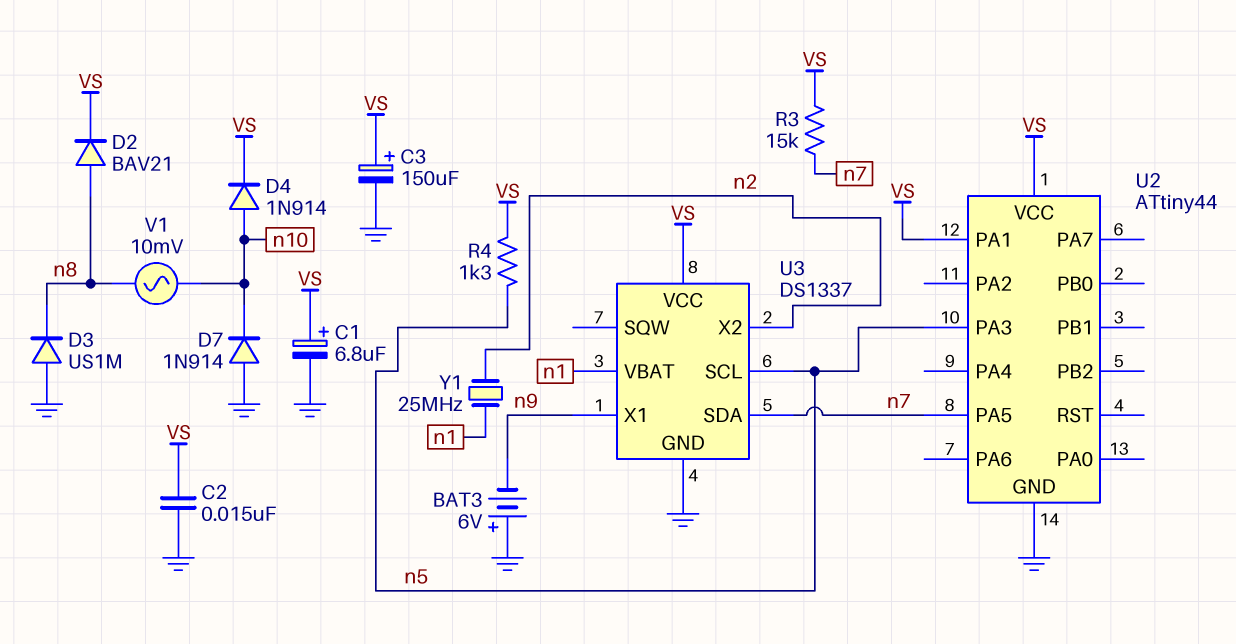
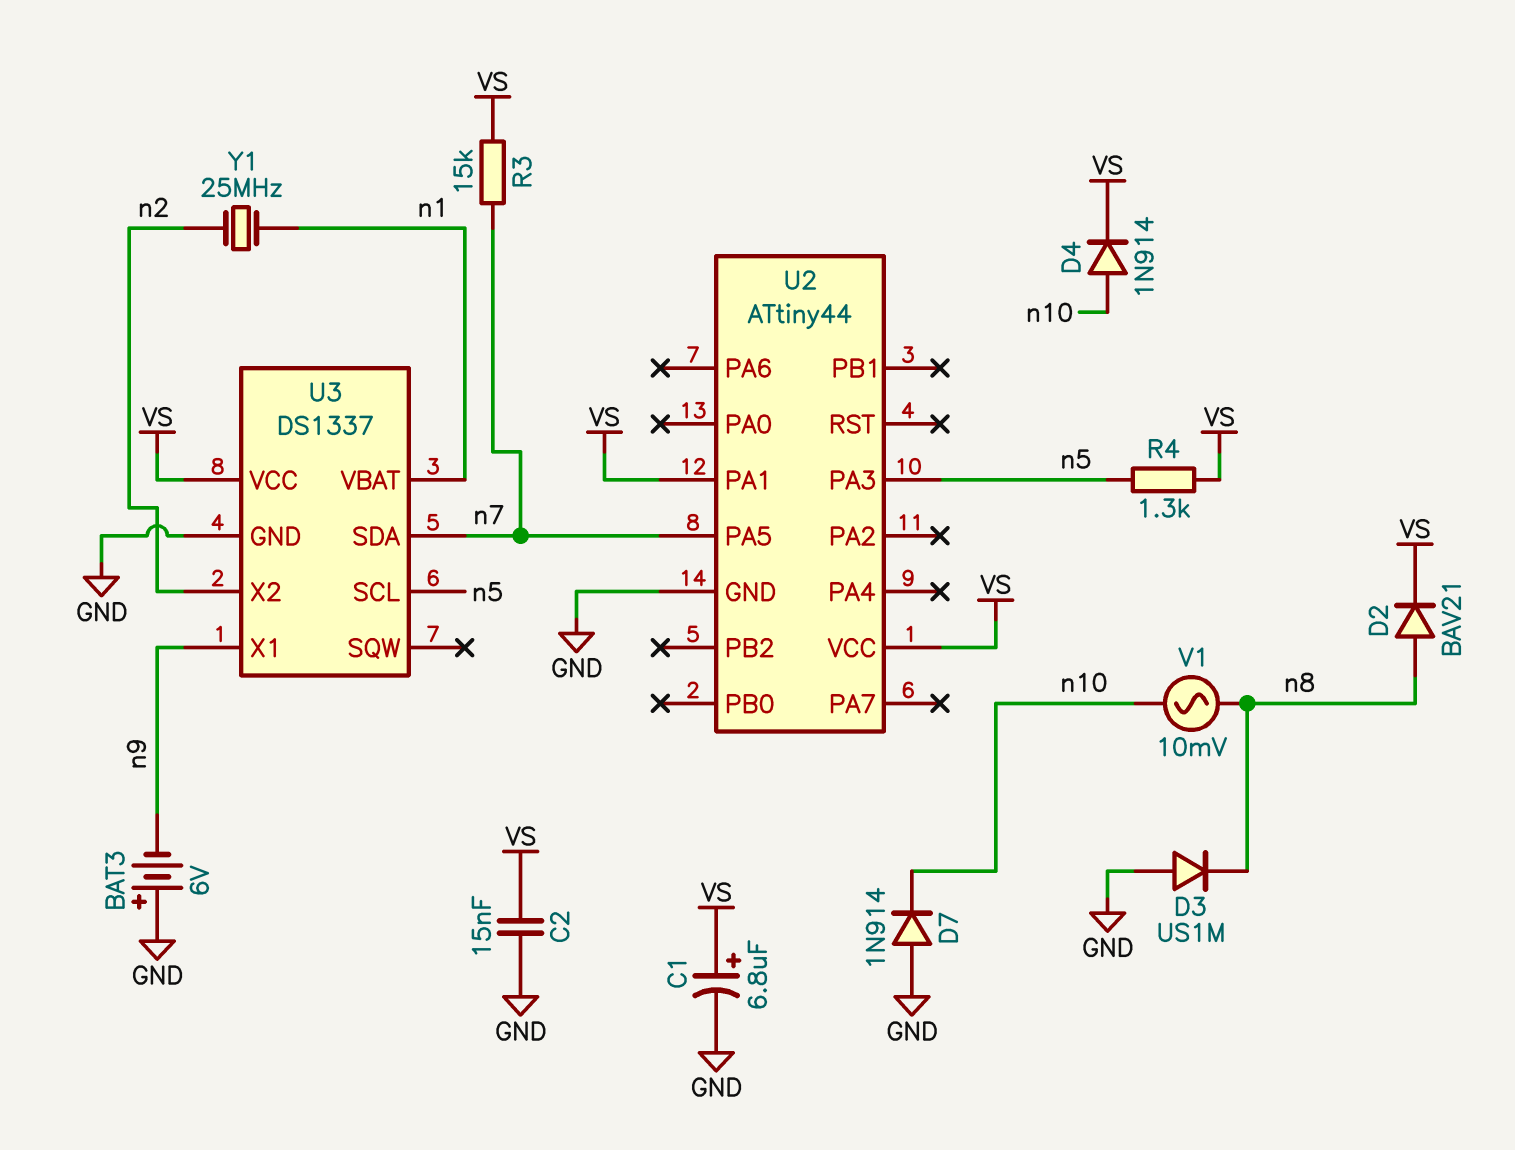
C3: 150uF (plus VS, minus GND) -> none

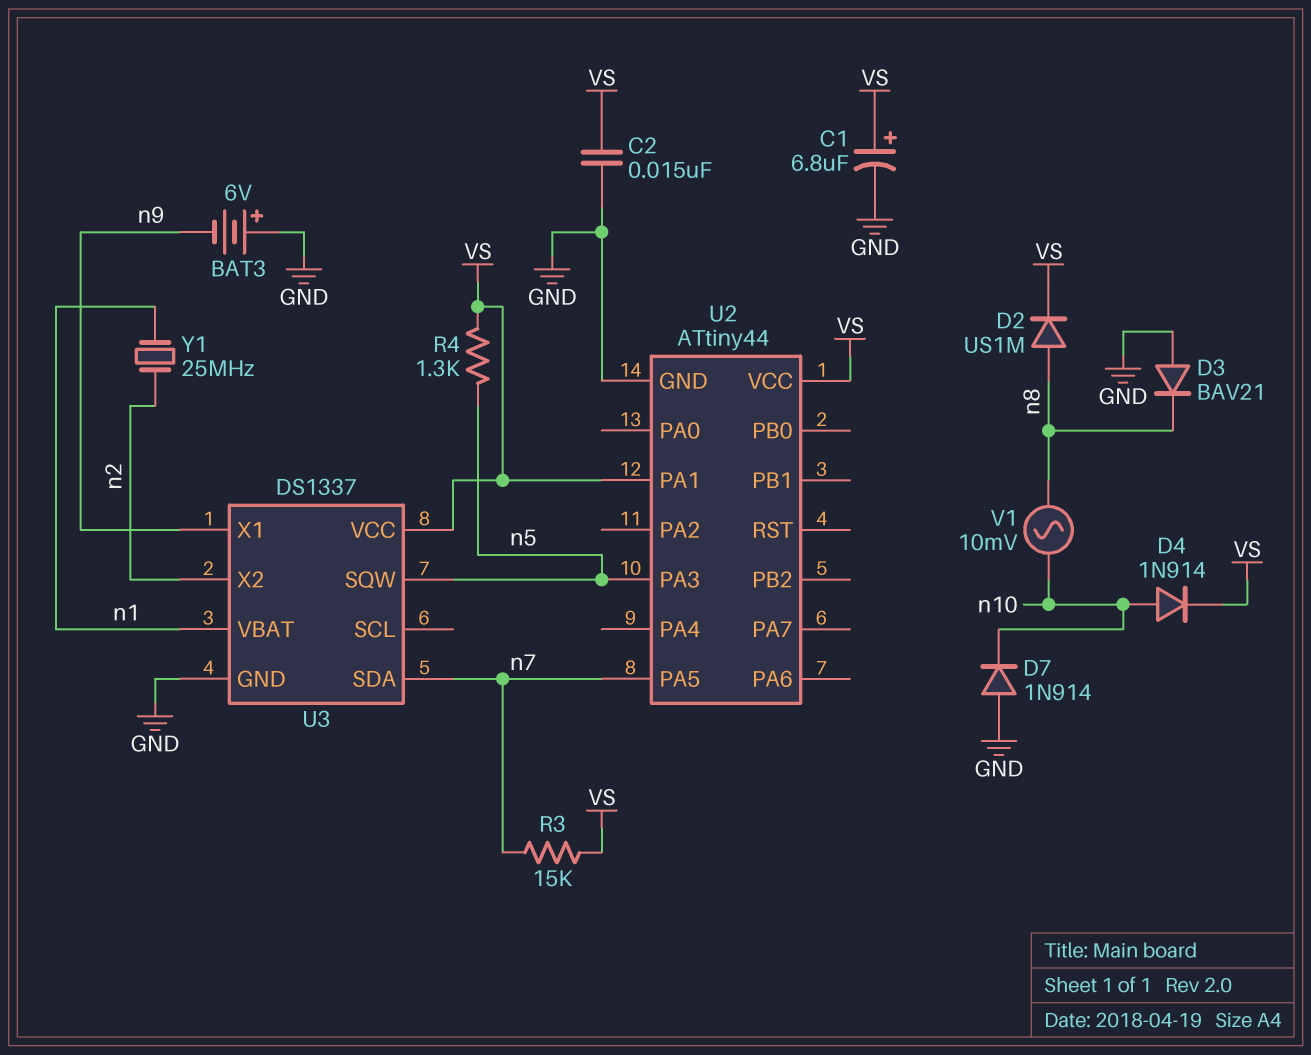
D2: diode BAV21 (A n8, K VS) -> diode US1M (A n8, K VS)
D3: diode US1M (A GND, K n8) -> diode BAV21 (A GND, K n8)
U3 pin SCL: n5 -> none
U3 pin SQW: none -> n5

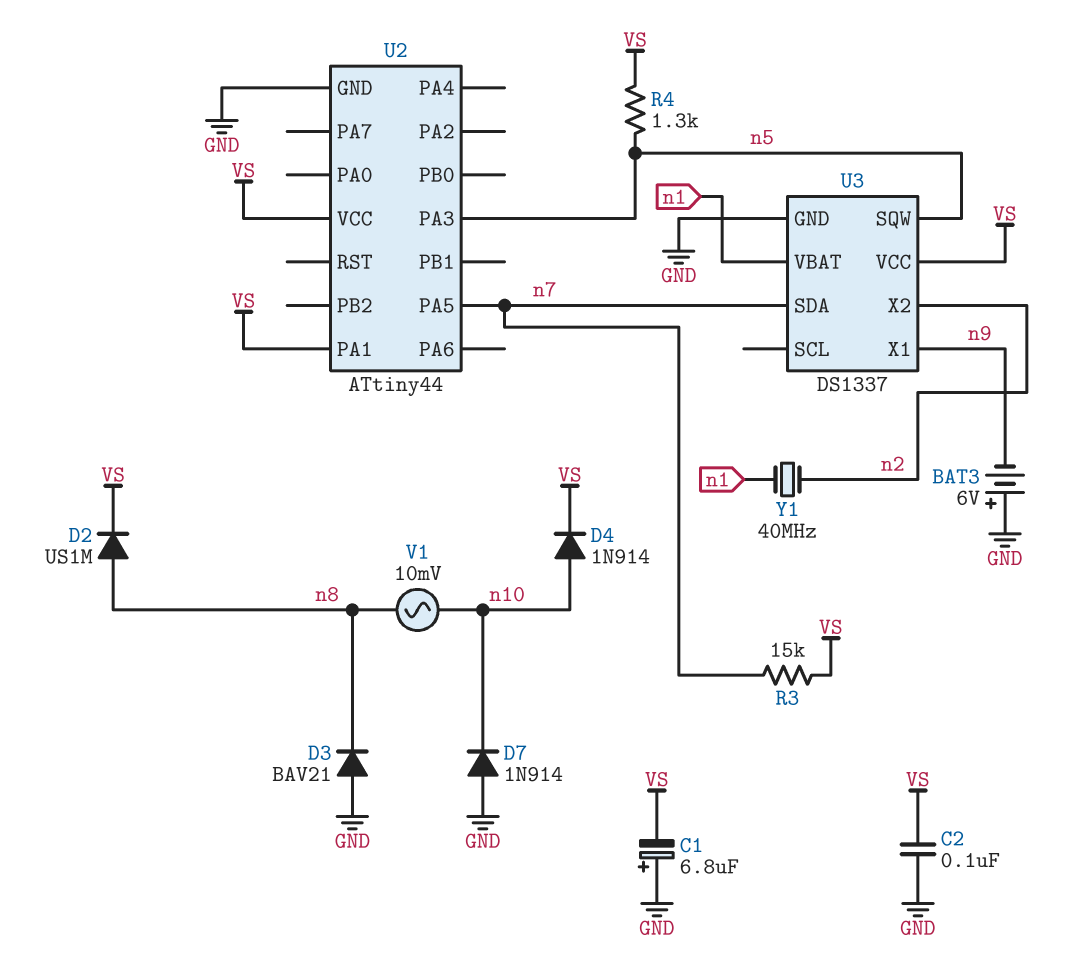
C1: 6.8uF (plus VS, minus GND) -> 6.8uF (plus GND, minus VS)
C2: 15nF (GND, VS) -> 100nF (GND, VS)
Y1: 25MHz (n1, n2) -> 40MHz (n1, n2)

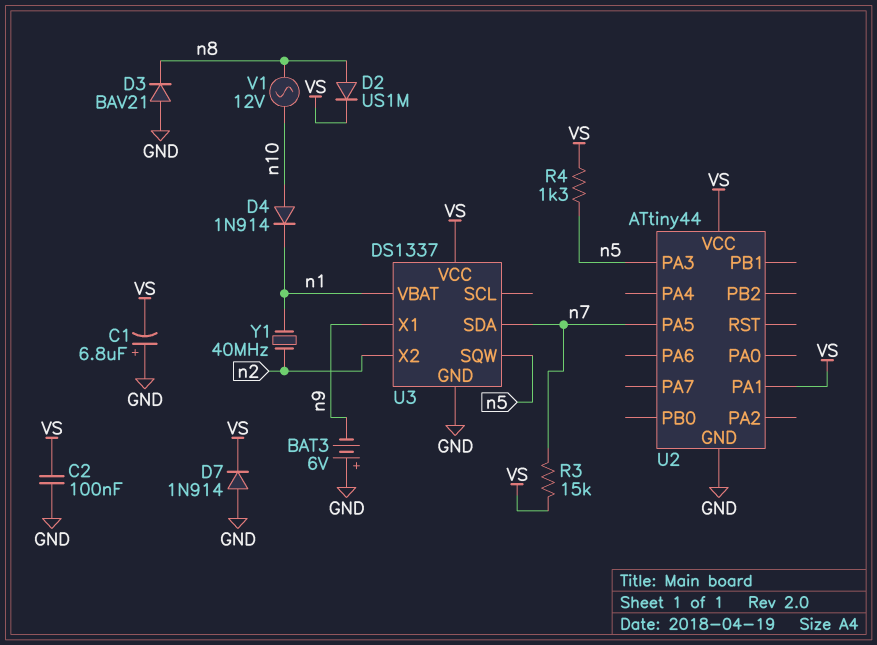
D4: diode 1N914 (A n10, K VS) -> diode 1N914 (A n10, K n1)
D7: diode 1N914 (A GND, K n10) -> diode 1N914 (A GND, K VS)
V1: AC 10mV (n8, n10) -> AC 12V (n8, n10)

